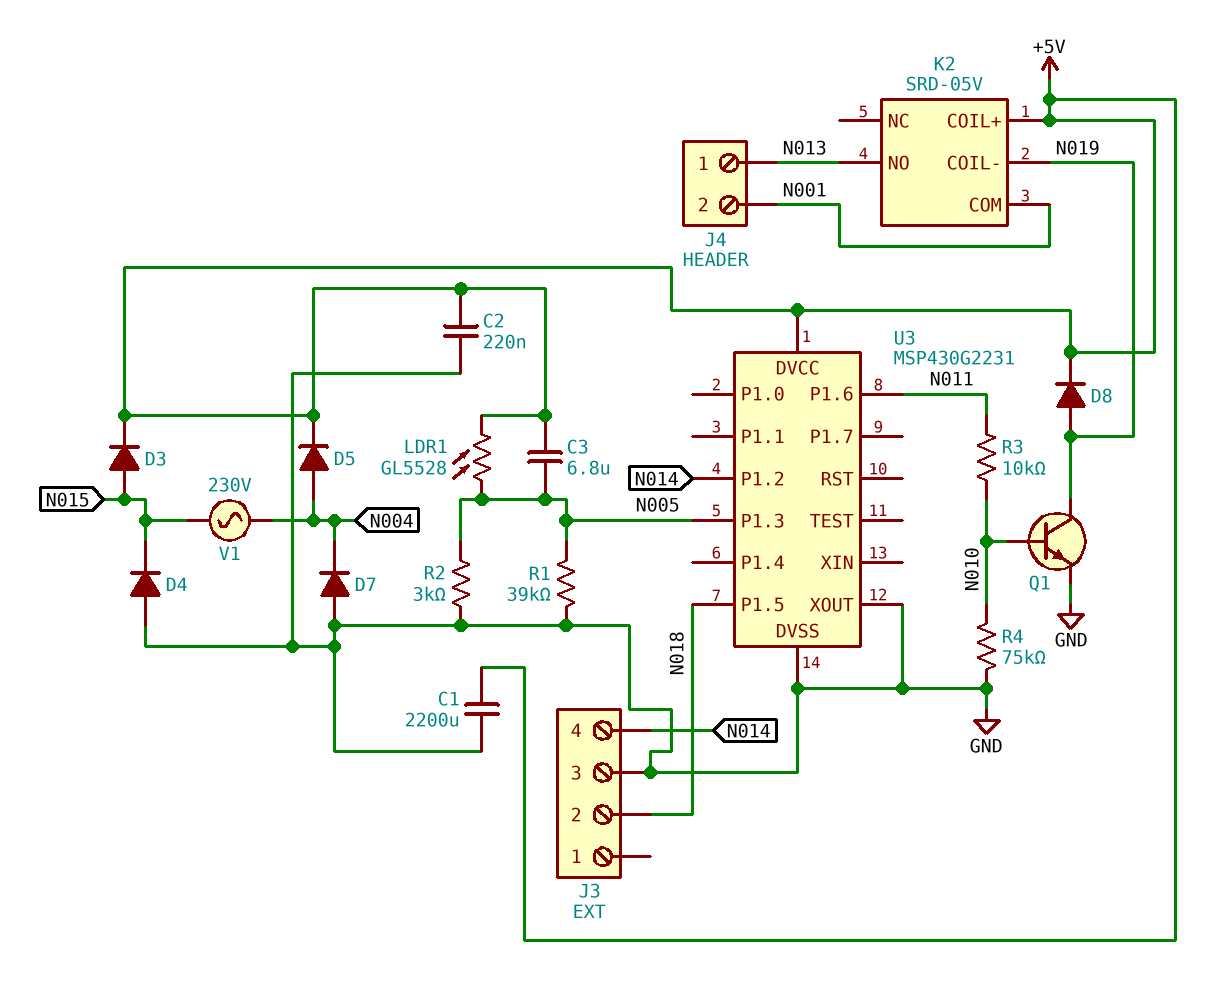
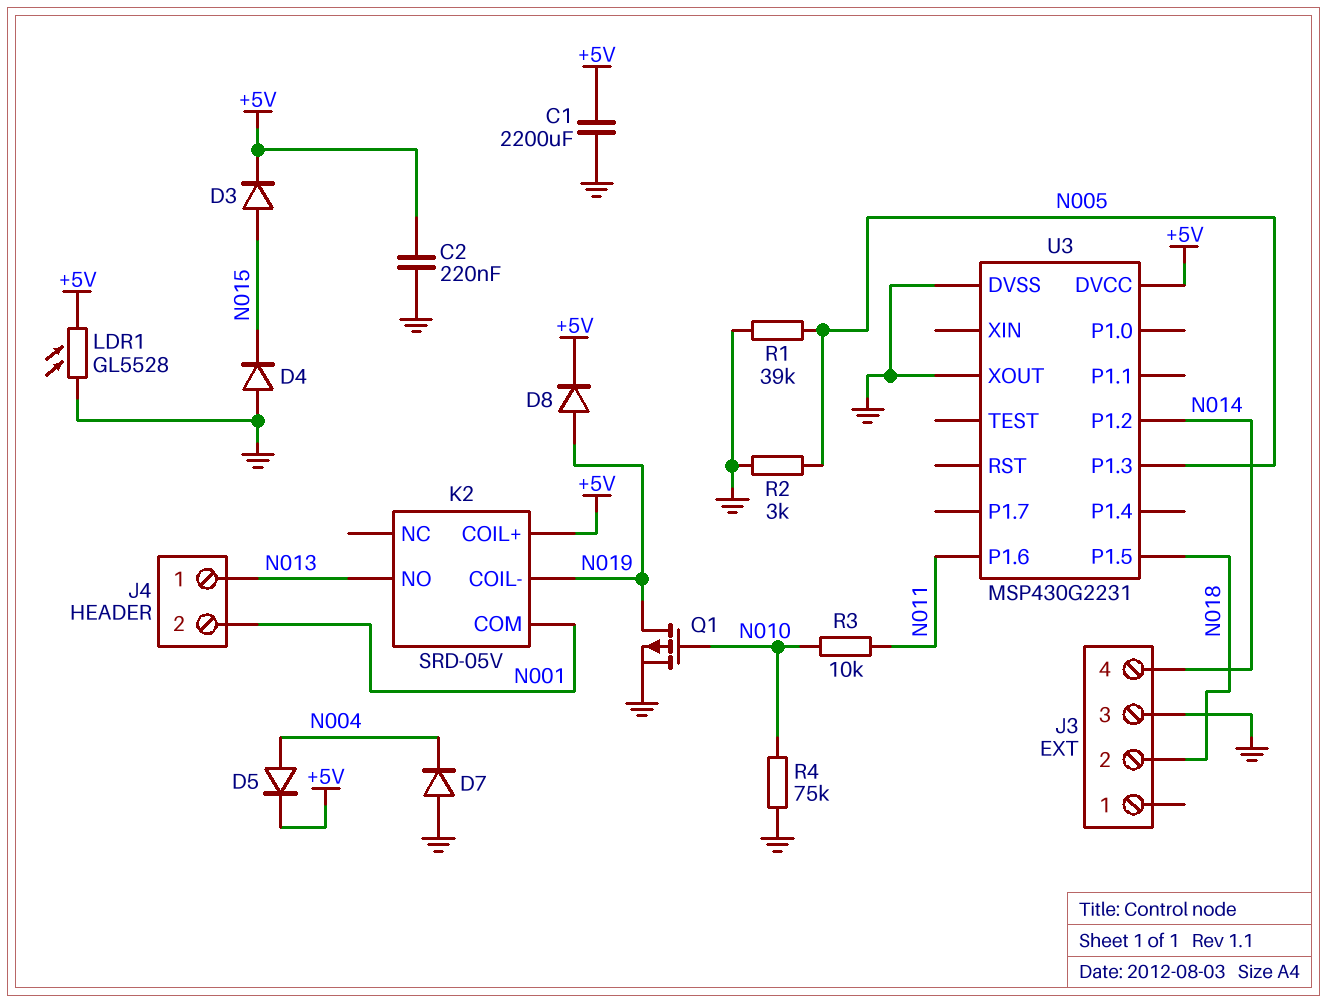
C3: 6.8uF (+5V, N005) -> none
LDR1: GL5528 (+5V, N005) -> GL5528 (+5V, GND)
Q1: NPN (B N010, C N019, E GND) -> PMOS (G N010, D N019, S GND)
V1: AC 230V (N004, N015) -> none

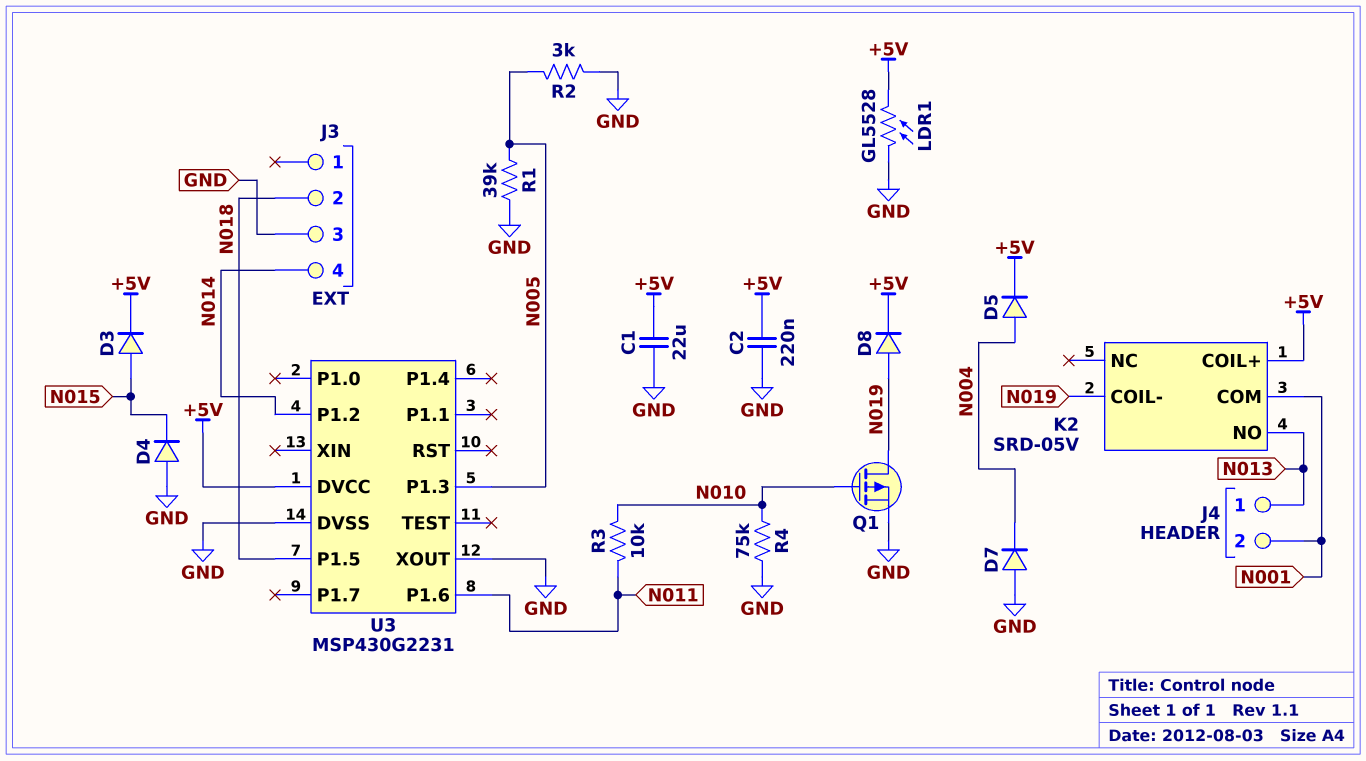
C1: 2200uF (+5V, GND) -> 22uF (+5V, GND)

